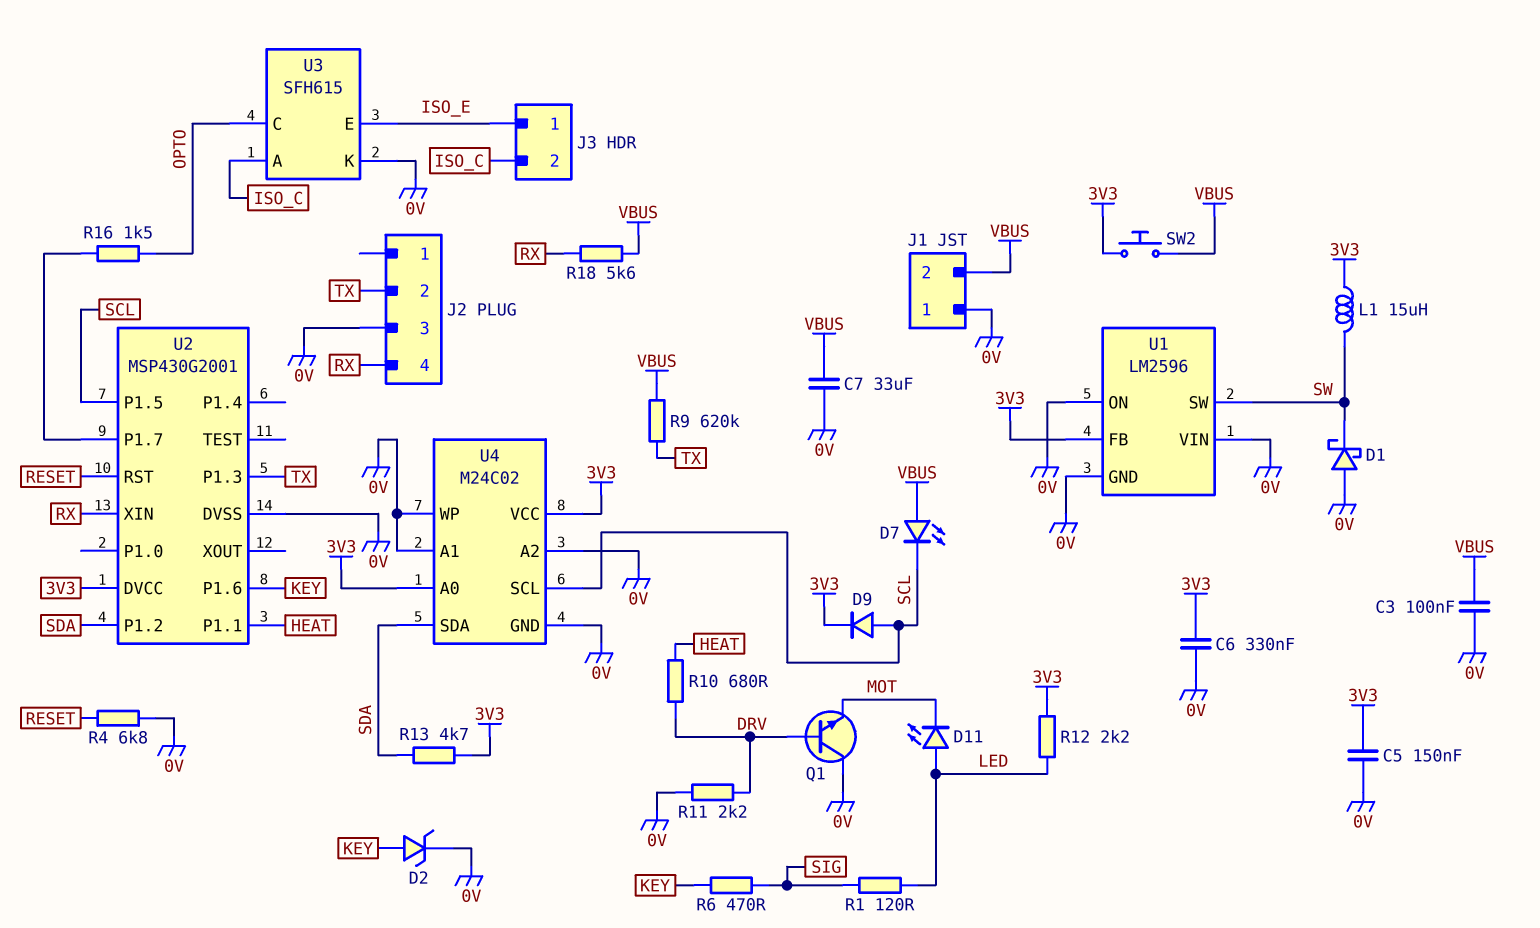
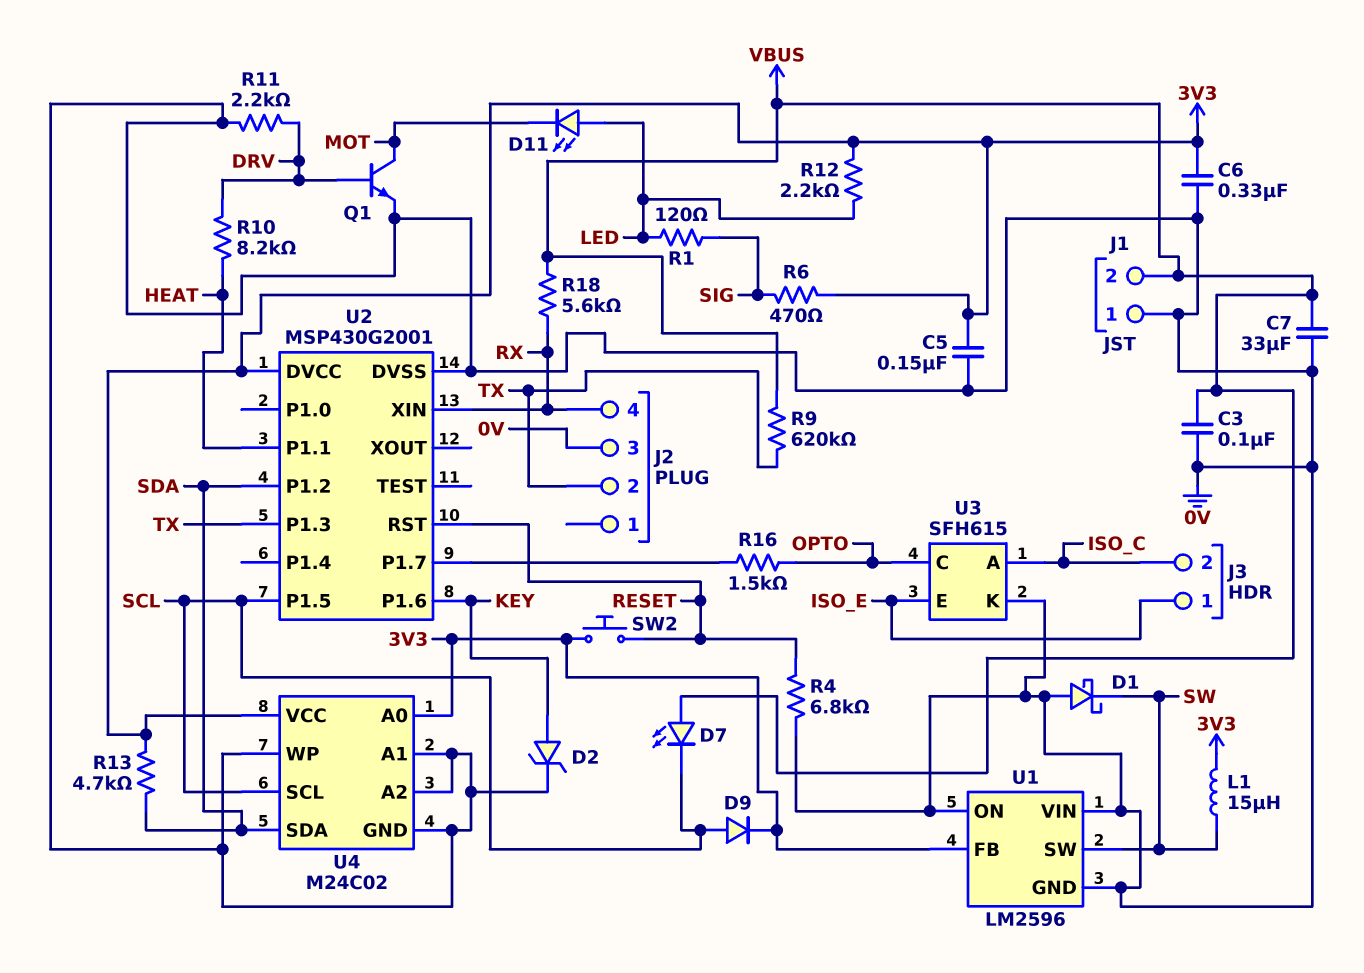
Q1: NPN (B DRV, C 0V, E MOT) -> NPN (B DRV, C MOT, E 0V)
R6: 470 (KEY, SIG) -> 470 (3V3, SIG)
R10: 680 (DRV, HEAT) -> 8.2k (DRV, HEAT)
SW2: button (3V3, VBUS) -> button (3V3, RESET)

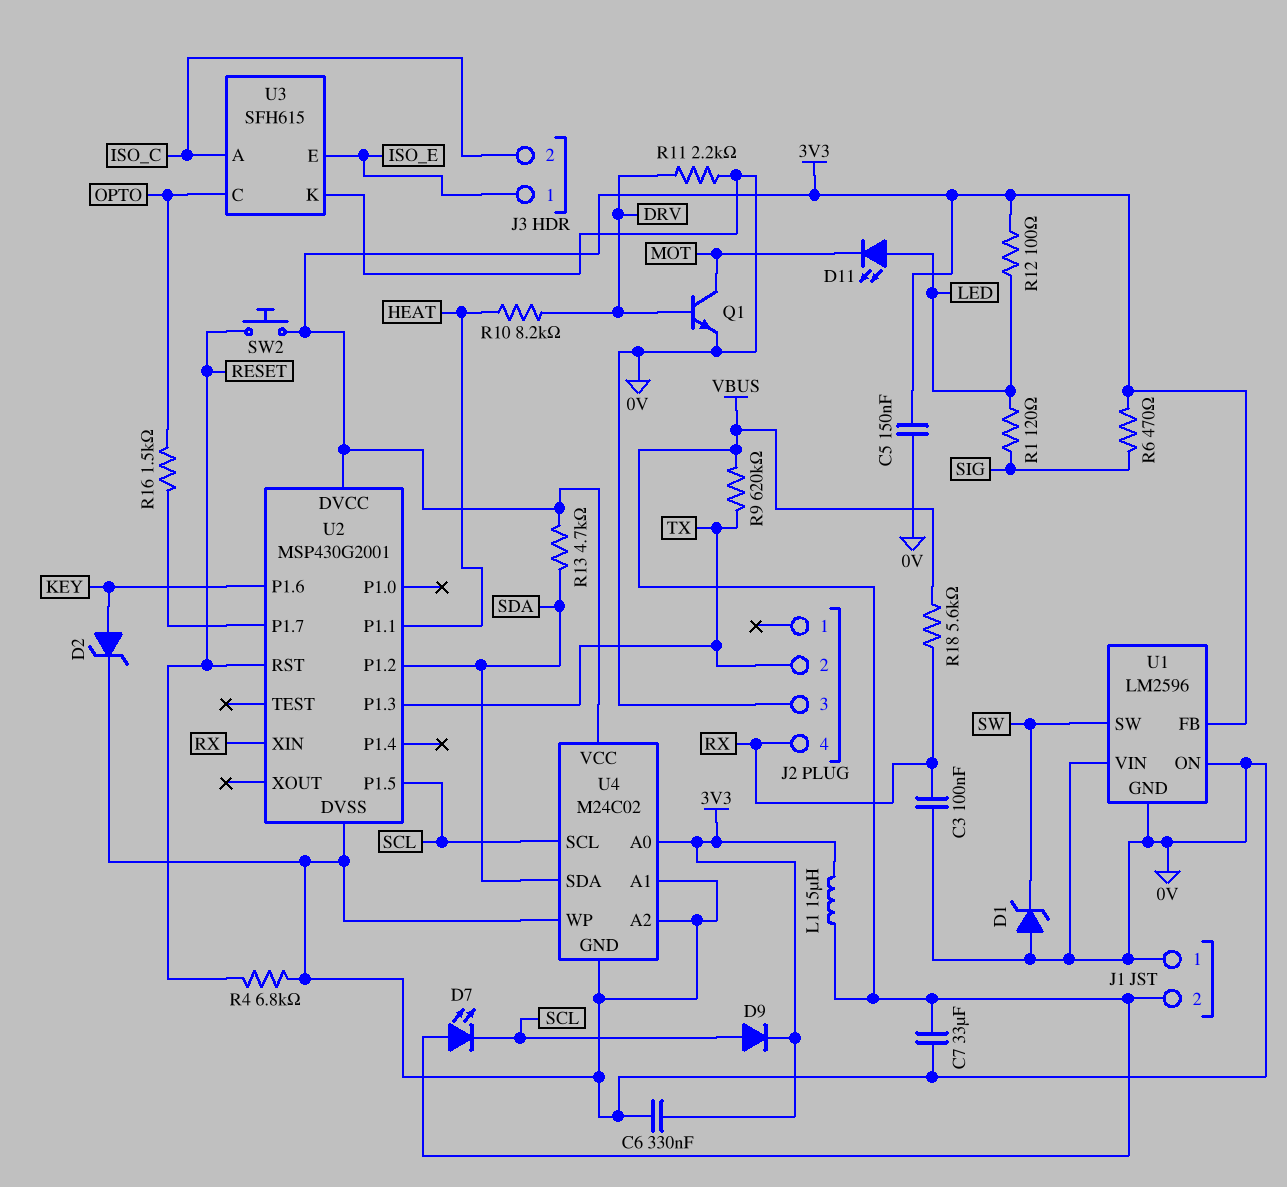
C3: 100nF (0V, VBUS) -> 100nF (0V, RX)
D1: schottky (A 0V, K SW) -> zener (A 0V, K SW)
L1: 15uH (3V3, SW) -> 15uH (3V3, VBUS)
R12: 2.2k (3V3, LED) -> 100 (3V3, LED)

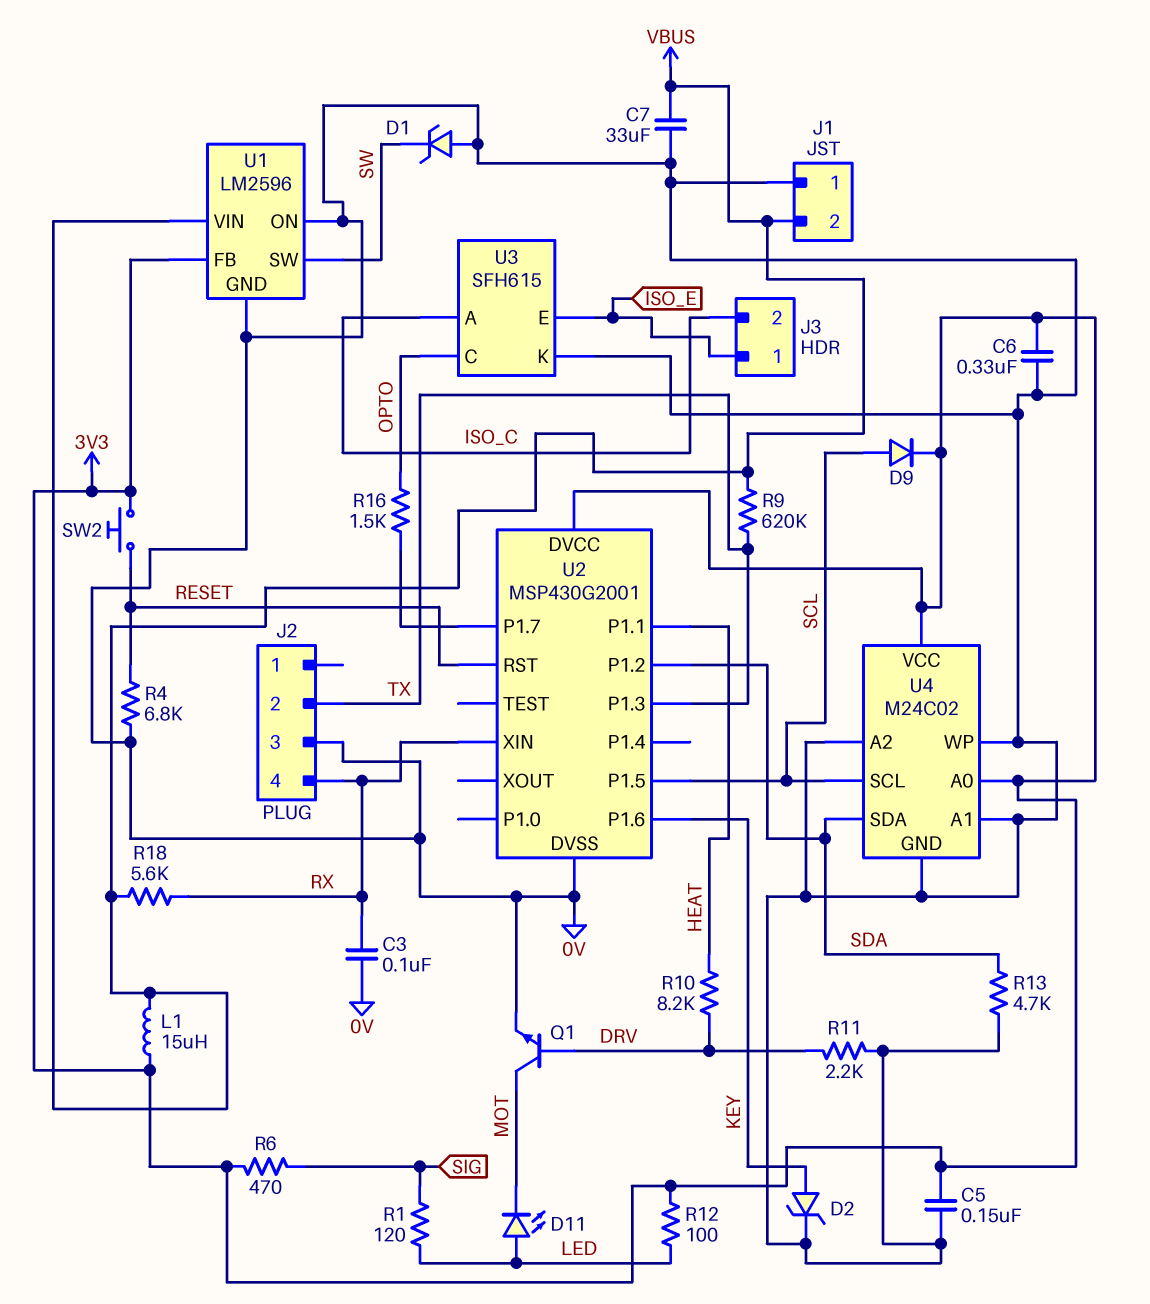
D7: LED (A VBUS, K SCL) -> none
R13: 4.7k (3V3, SDA) -> 4.7k (0V, SDA)
U1 pin VIN: 0V -> VBUS

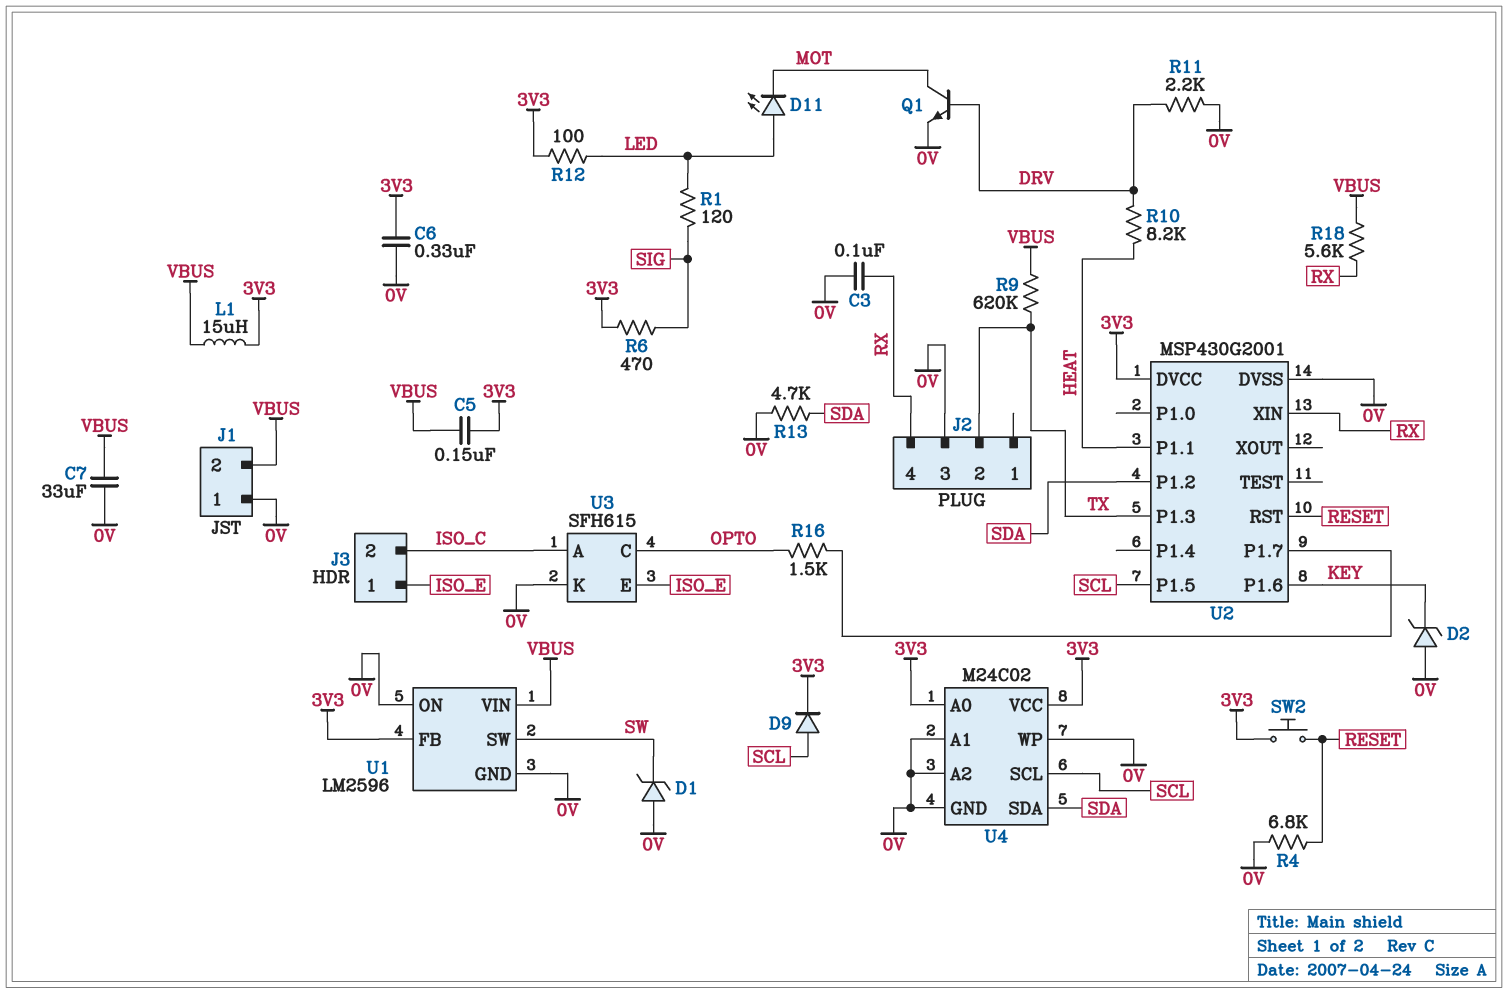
C5: 150nF (0V, 3V3) -> 150nF (3V3, VBUS)
D2: zener (A KEY, K 0V) -> zener (A 0V, K KEY)

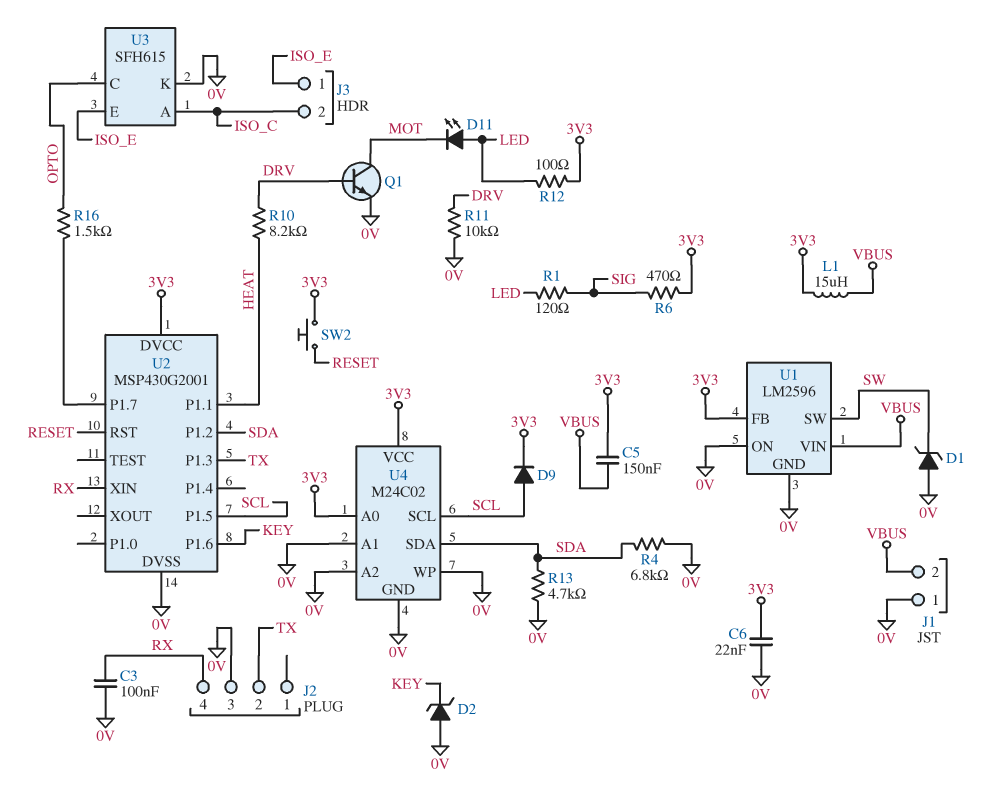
C6: 330nF (0V, 3V3) -> 22nF (0V, 3V3)
C7: 33uF (0V, VBUS) -> none
R4: 6.8k (0V, RESET) -> 6.8k (0V, SDA)
R9: 620k (TX, VBUS) -> none
R11: 2.2k (0V, DRV) -> 10k (0V, DRV)
R18: 5.6k (RX, VBUS) -> none

